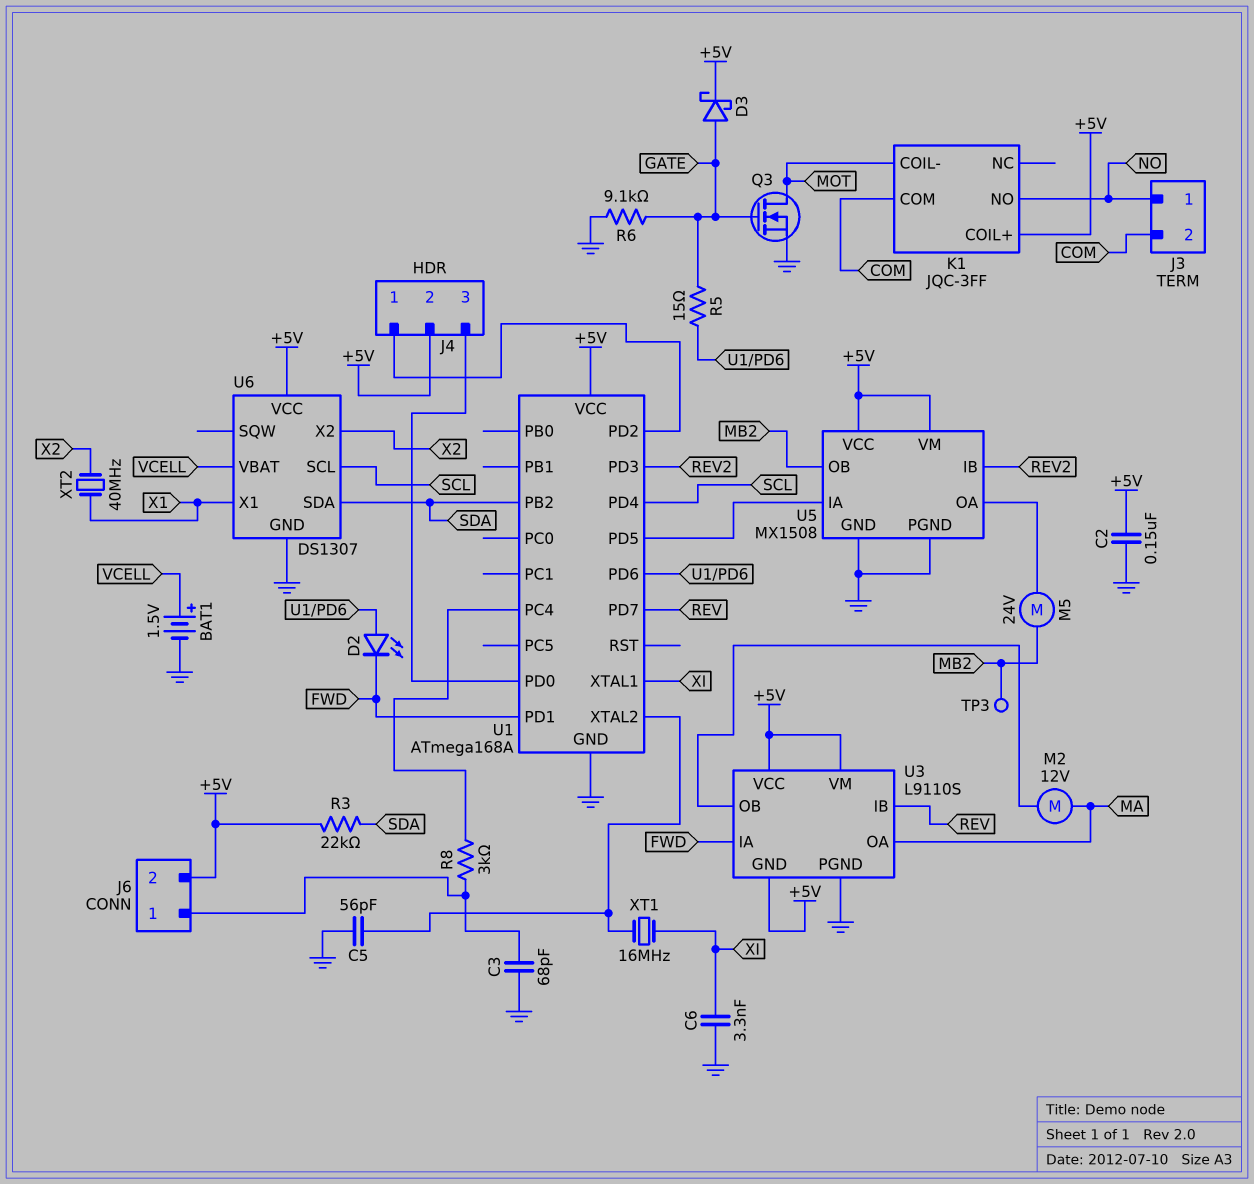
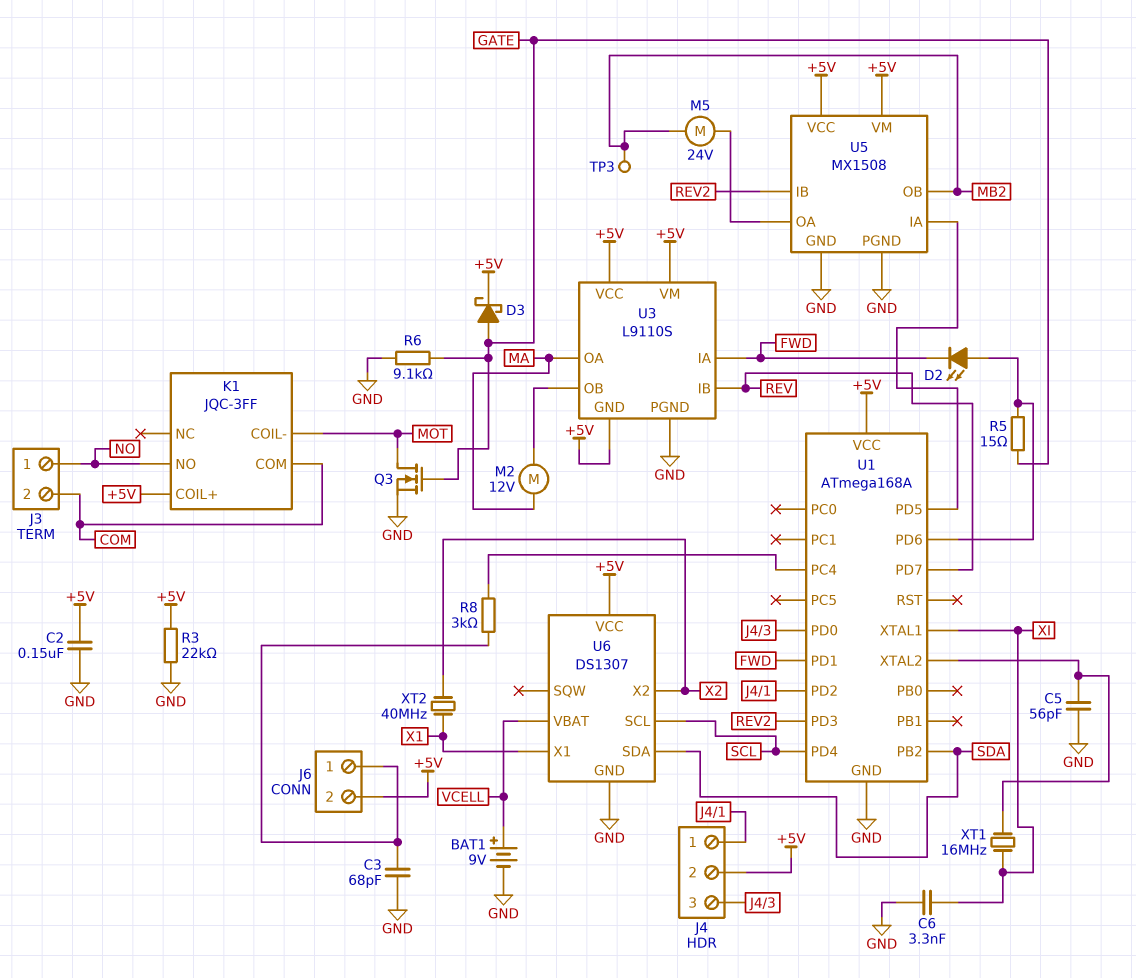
BAT1: 1.5V (plus VCELL, minus GND) -> 9V (plus VCELL, minus GND)
R3: 22k (+5V, SDA) -> 22k (+5V, GND)

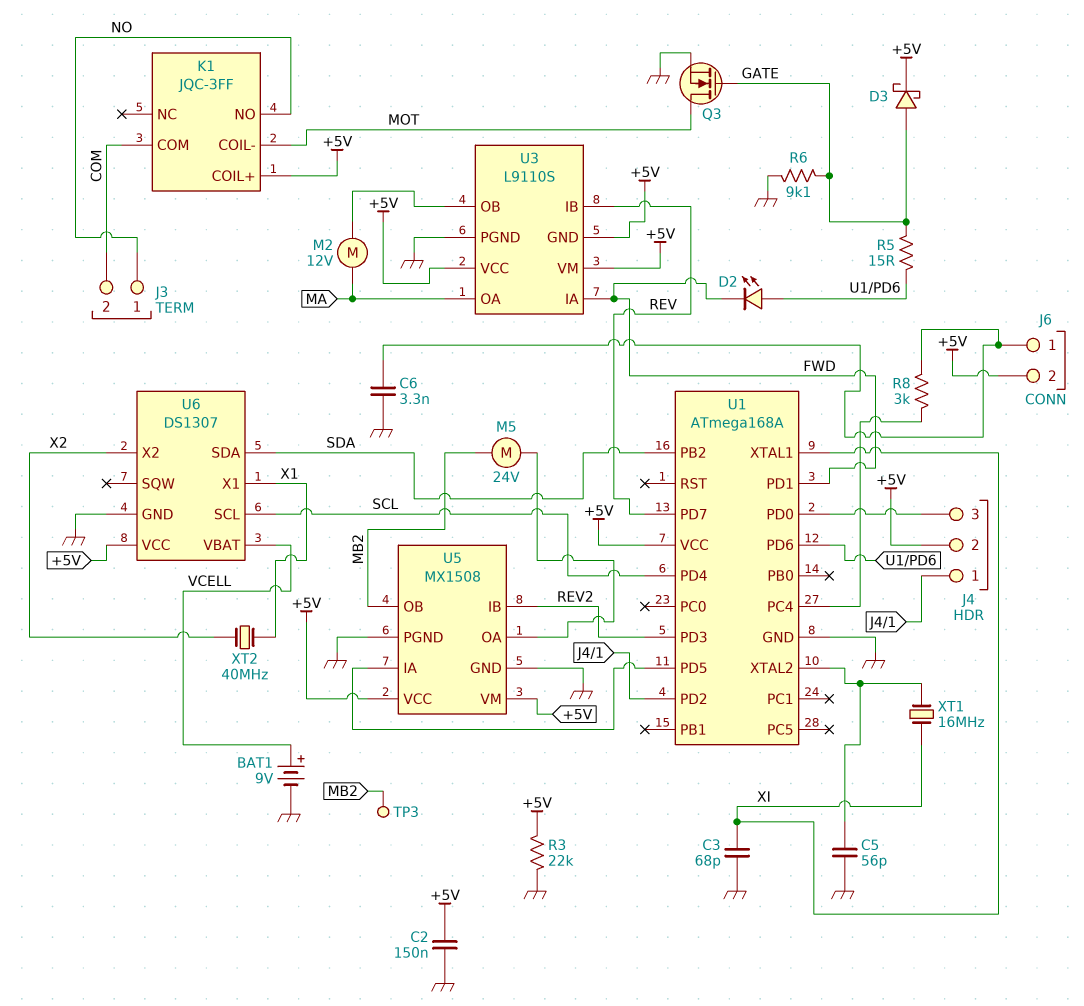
C3: 68pF (GND, J6/1) -> 68pF (GND, XI)
C6: 3.3nF (GND, XI) -> 3.3nF (GND, J6/1)

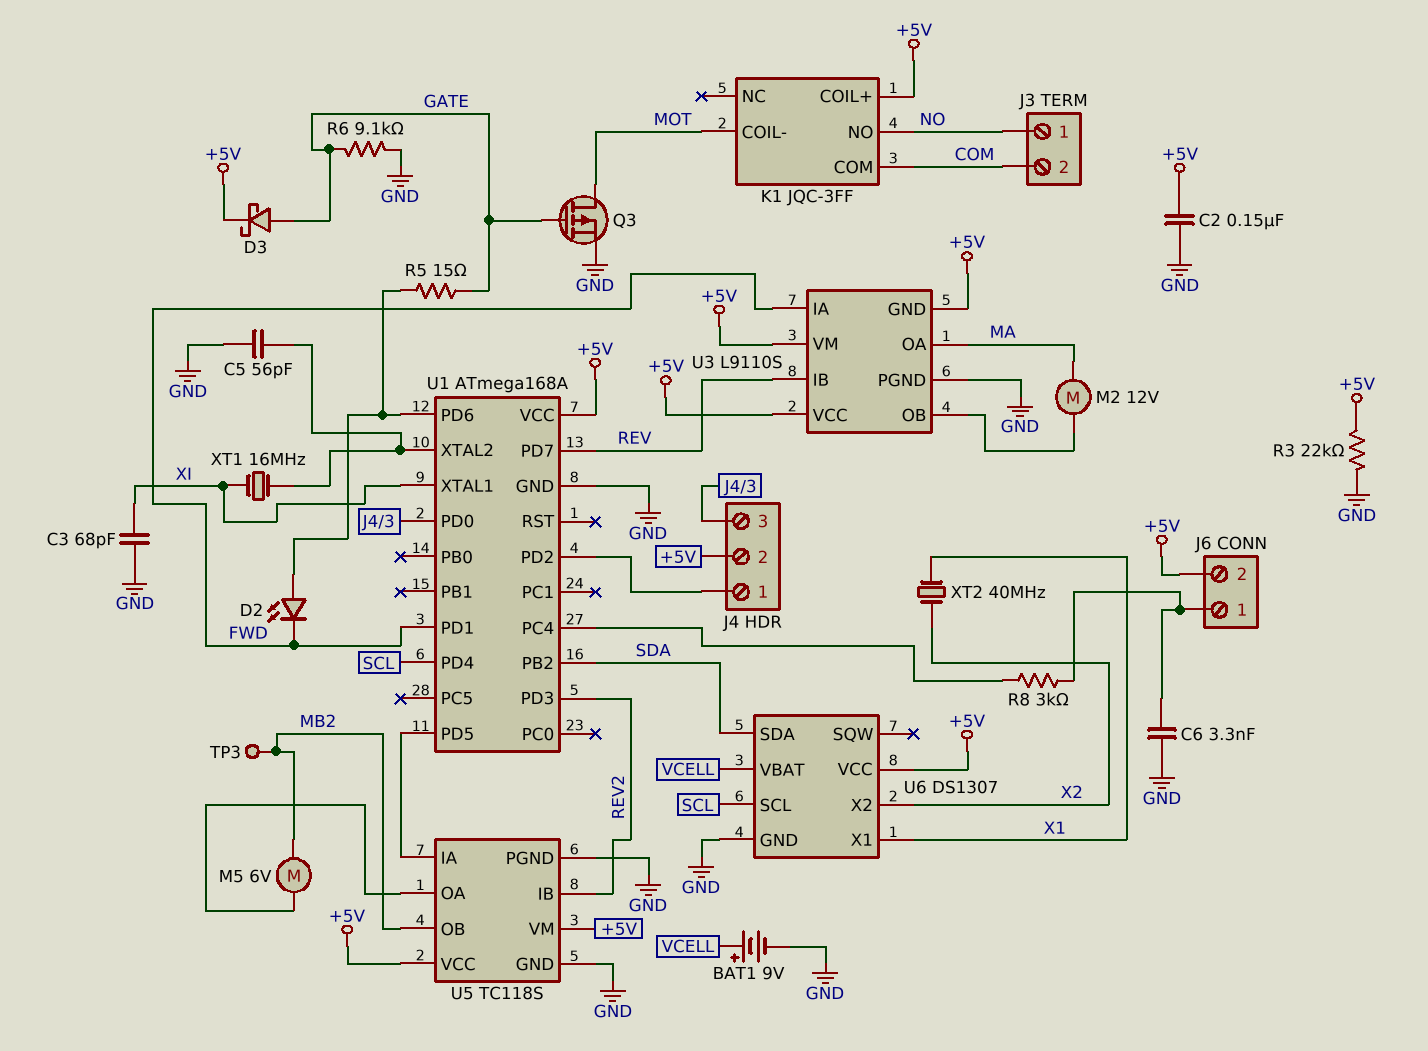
M5: motor 24V (MB2, U5/OA) -> motor 6V (MB2, U5/OA)
Q3: NMOS (G GATE, D MOT, S GND) -> PMOS (G GATE, D MOT, S GND)
U5: MX1508 -> TC118S

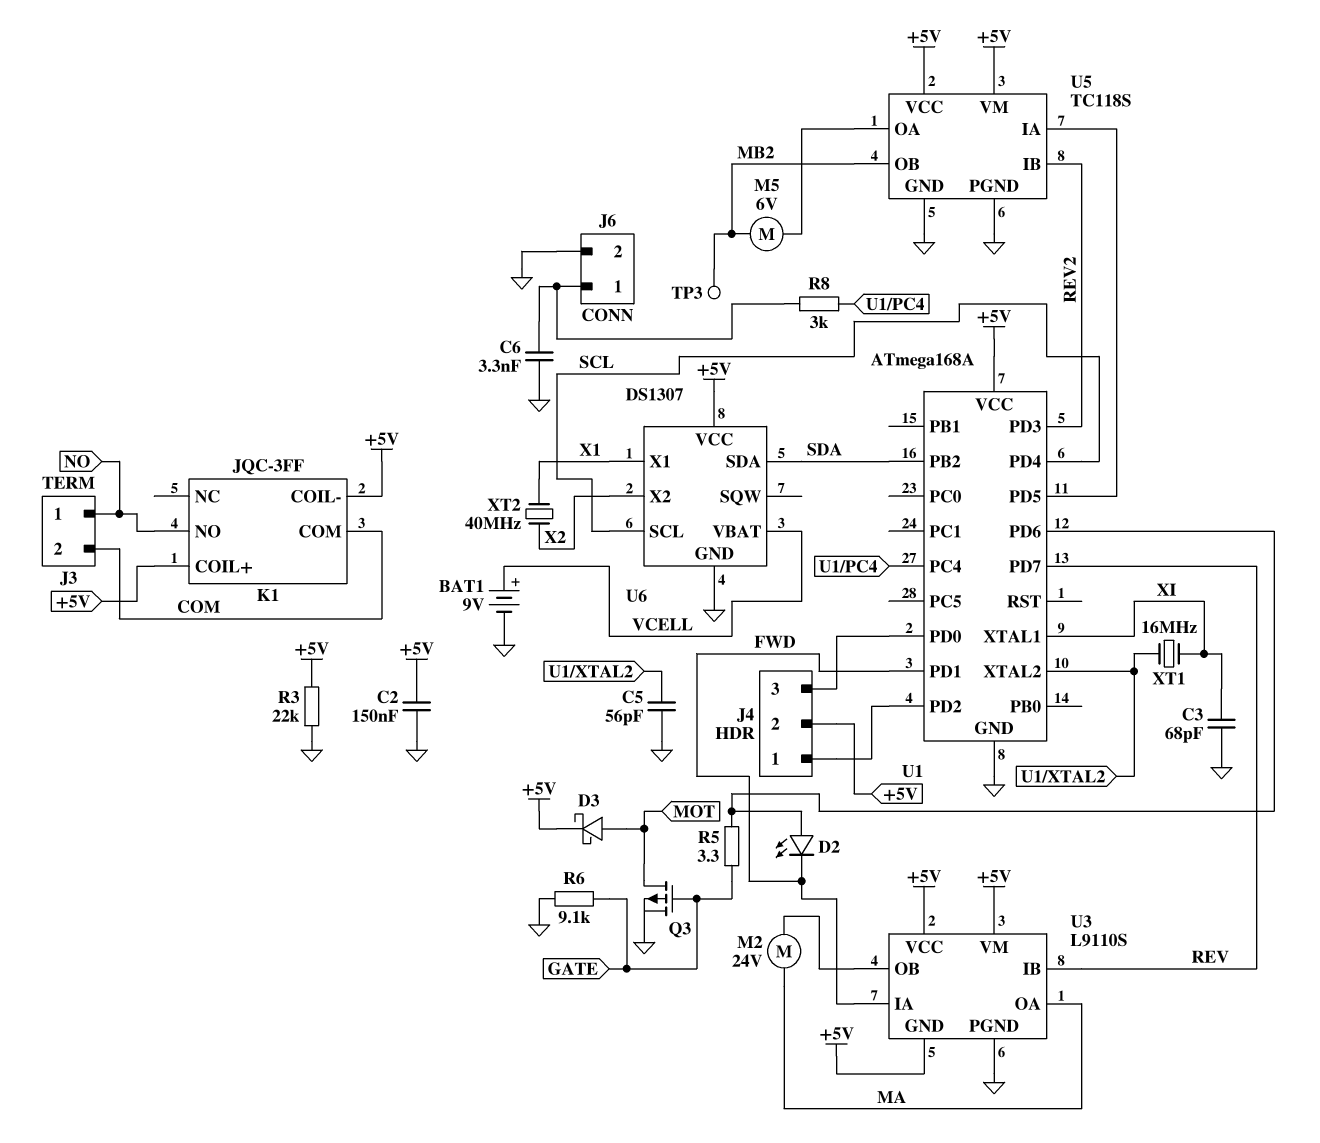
D3: schottky (A GATE, K +5V) -> schottky (A MOT, K +5V)
J6 pin 2: +5V -> GND
K1 pin COIL-: MOT -> +5V
M2: motor 12V (MA, U3/OB) -> motor 24V (MA, U3/OB)
R5: 15 (GATE, U1/PD6) -> 3.3 (GATE, U1/PD6)

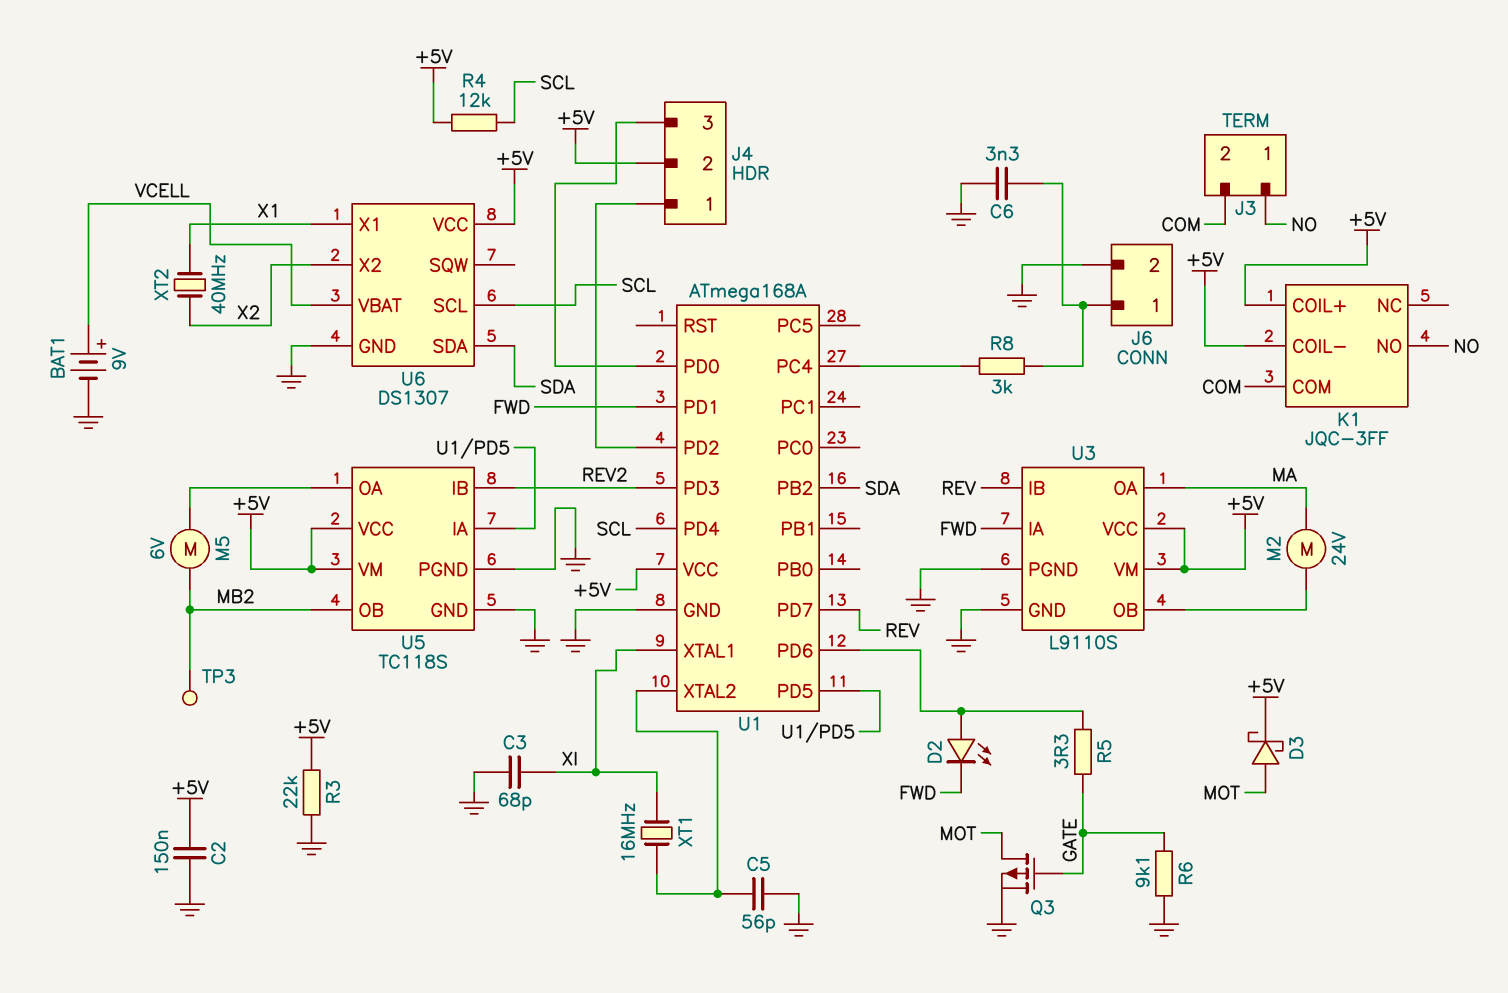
R4: none -> 12k (+5V, SCL)
U3 pin GND: +5V -> GND

